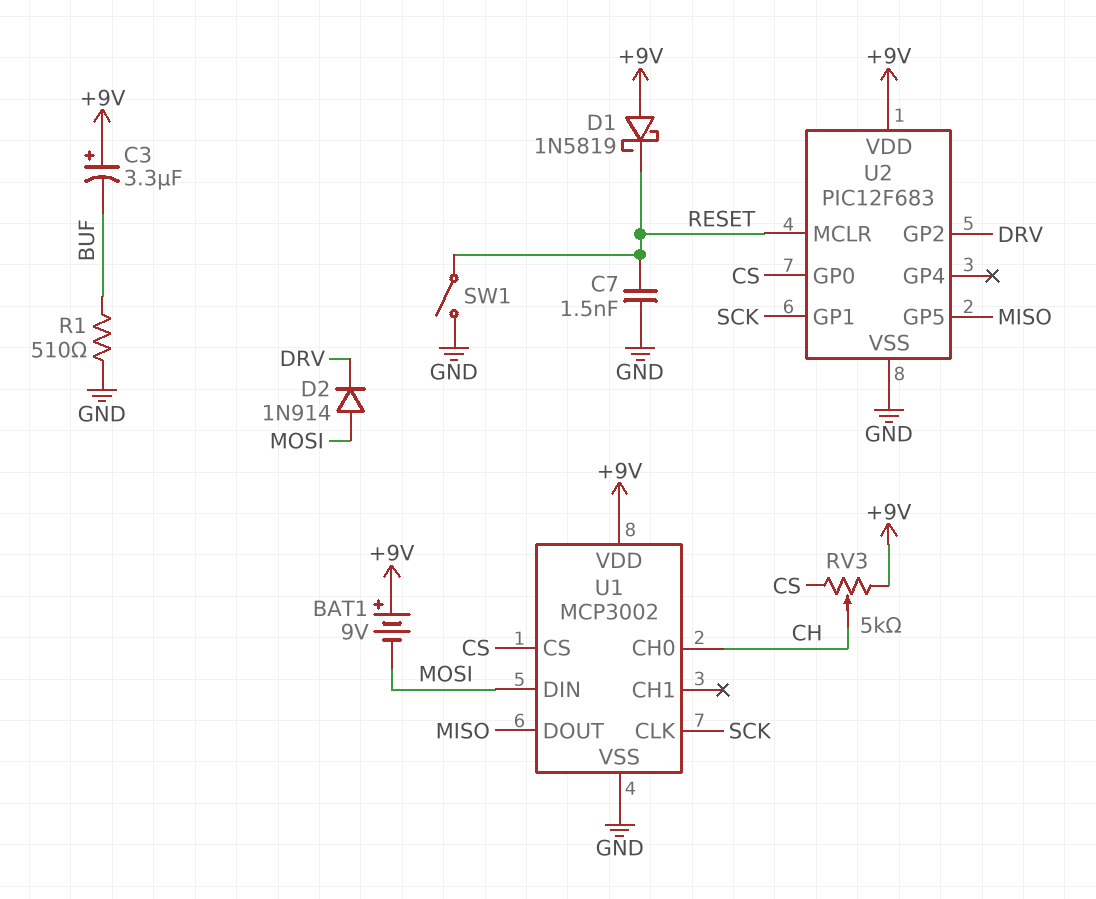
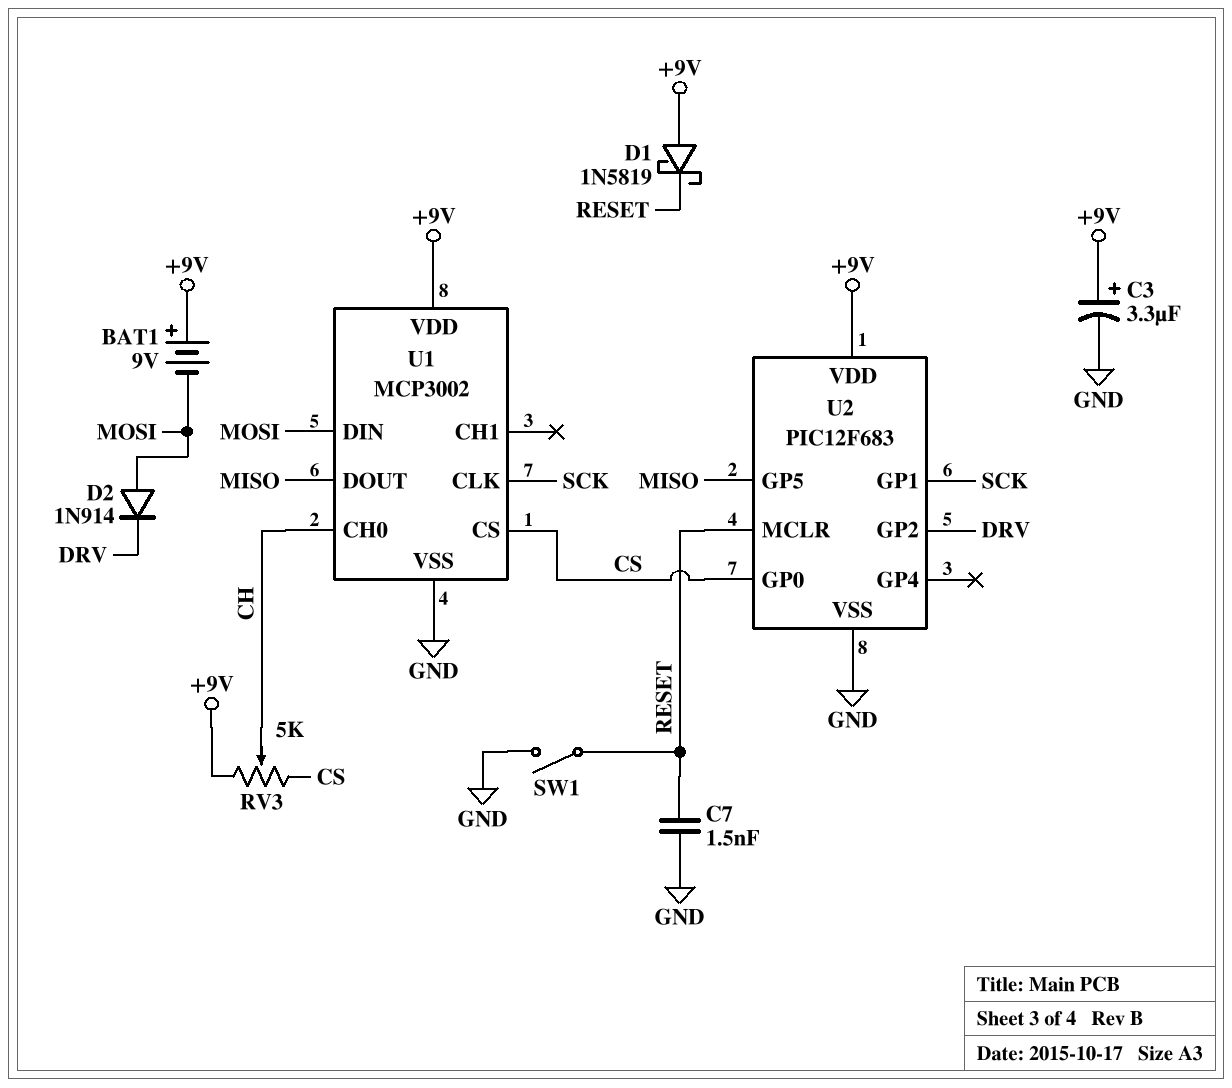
C3: 3.3uF (plus +9V, minus BUF) -> 3.3uF (plus +9V, minus GND)
R1: 510 (BUF, GND) -> none

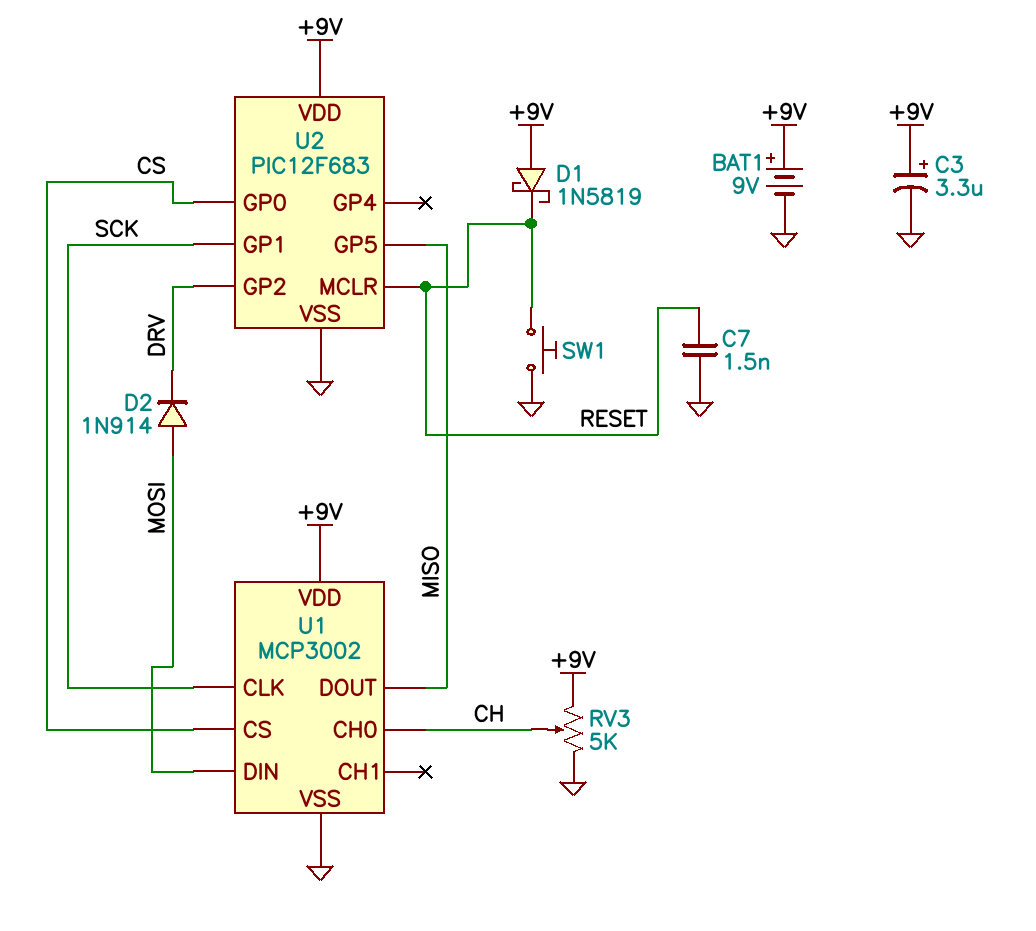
BAT1: 9V (plus +9V, minus MOSI) -> 9V (plus +9V, minus GND)
RV3: 5k (+9V, CS, wiper CH) -> 5k (+9V, GND, wiper CH)
SW1: switch (GND, RESET) -> button (GND, RESET)

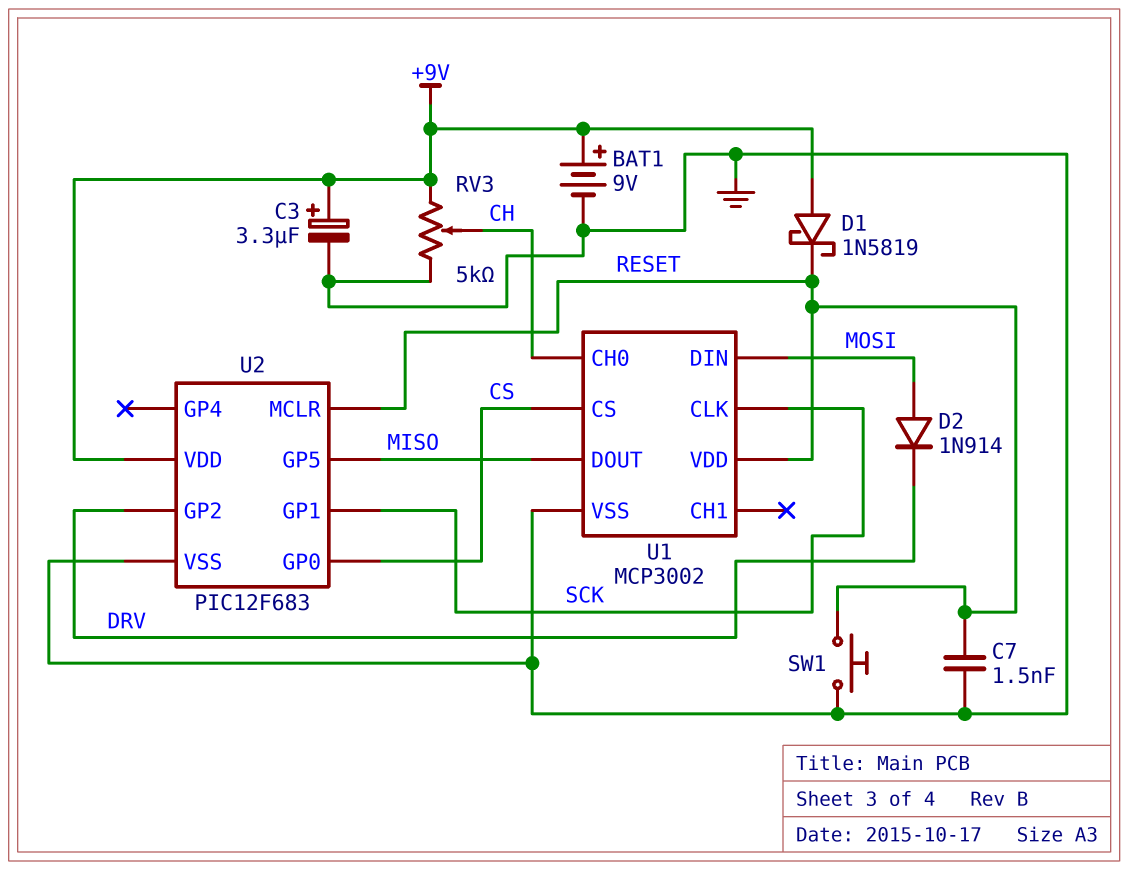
U1 pin VDD: +9V -> RESET

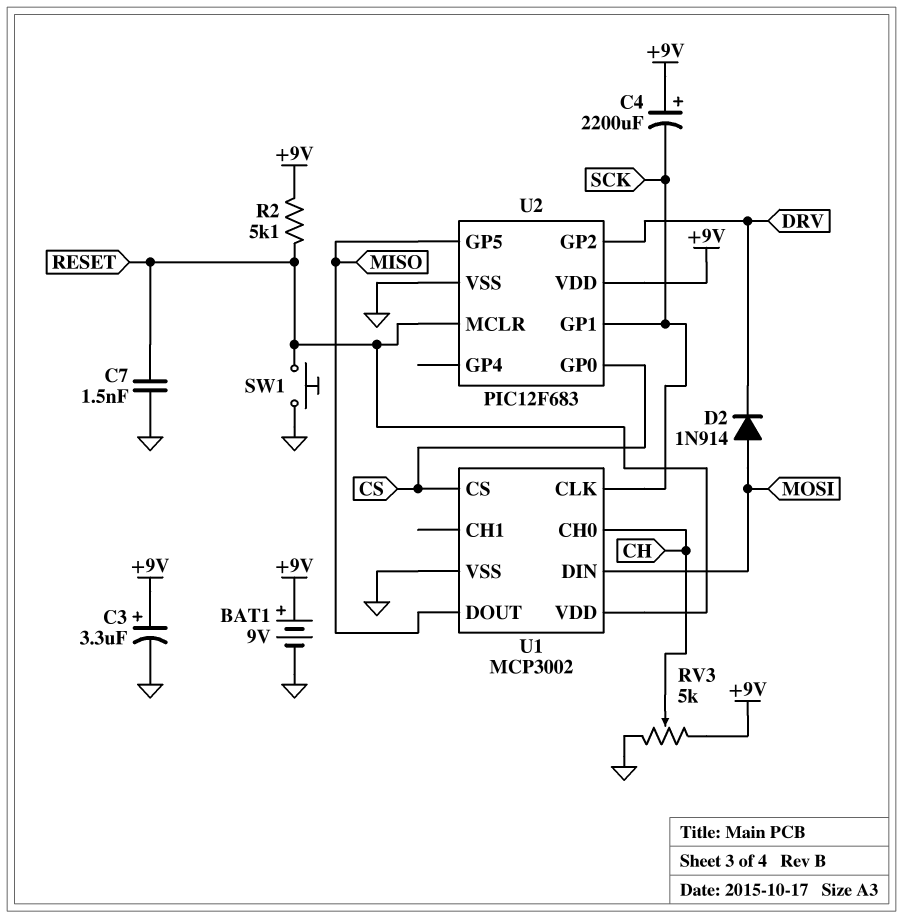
C4: none -> 2200uF (plus +9V, minus SCK)
D1: schottky 1N5819 (A +9V, K RESET) -> none
R2: none -> 5.1k (+9V, RESET)

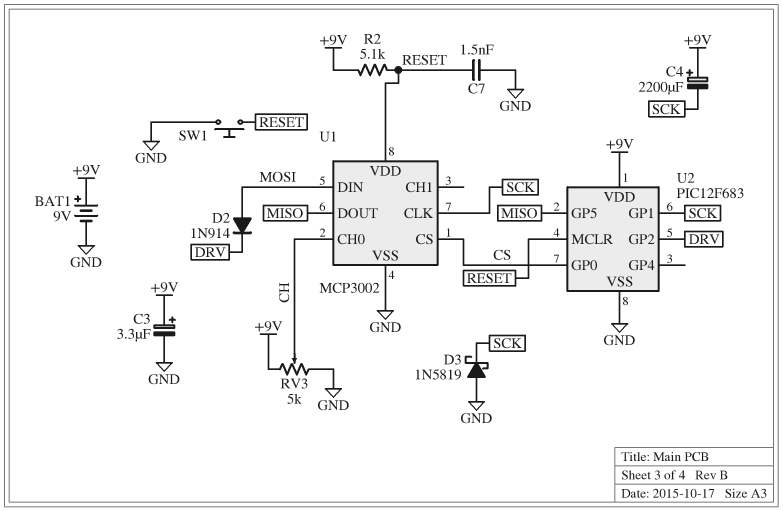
D3: none -> schottky 1N5819 (A GND, K SCK)

